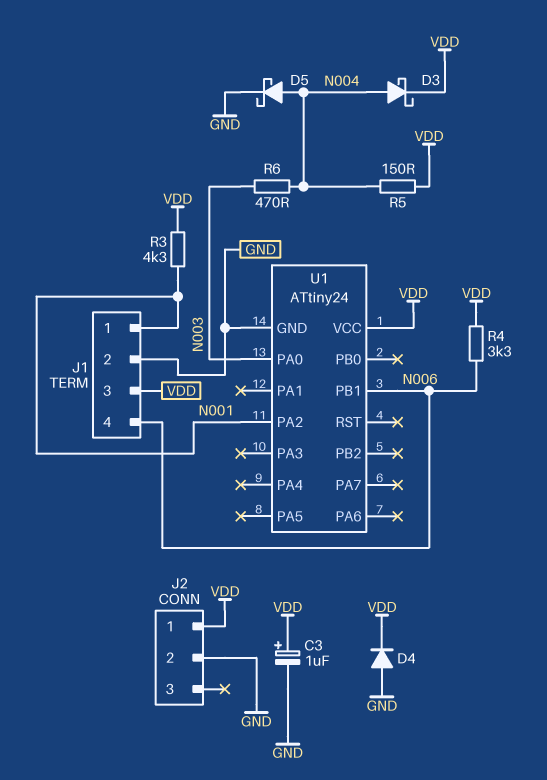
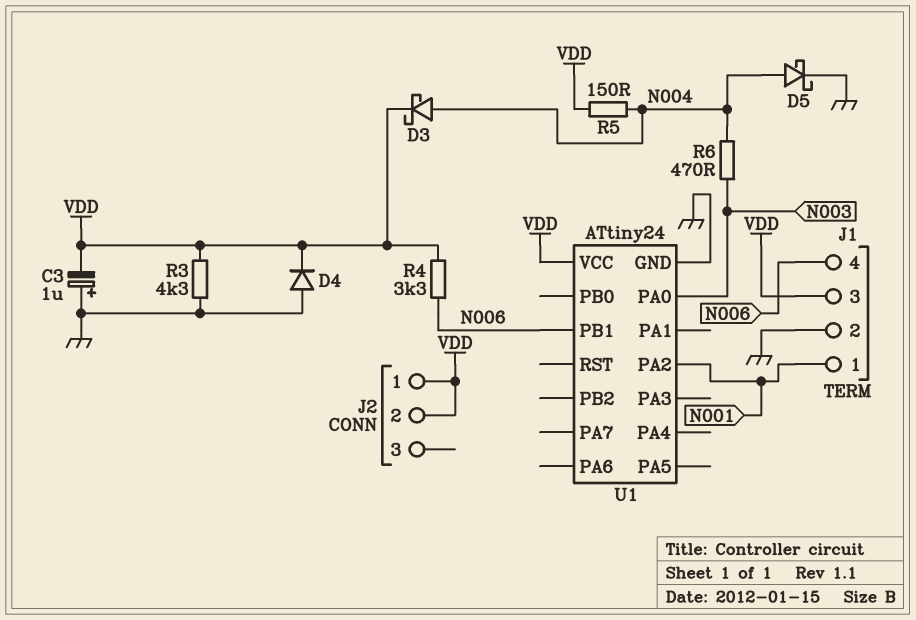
C3: 1uF (plus VDD, minus GND) -> 1uF (plus GND, minus VDD)
J2 pin 2: GND -> VDD
R3: 4.3k (N001, VDD) -> 4.3k (GND, VDD)

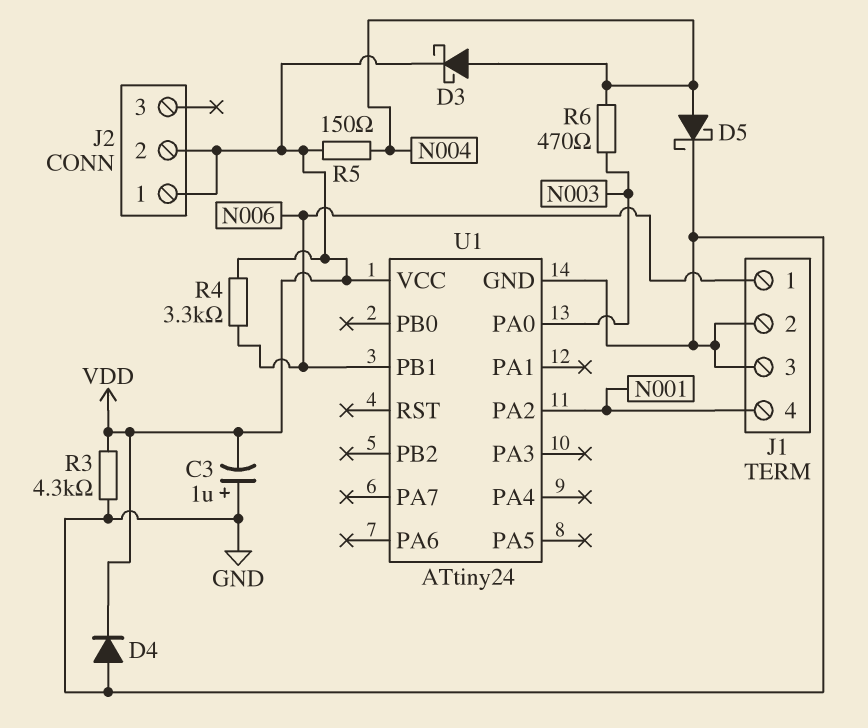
J1 pin 1: N001 -> N006
J1 pin 3: VDD -> GND
J1 pin 4: N006 -> N001

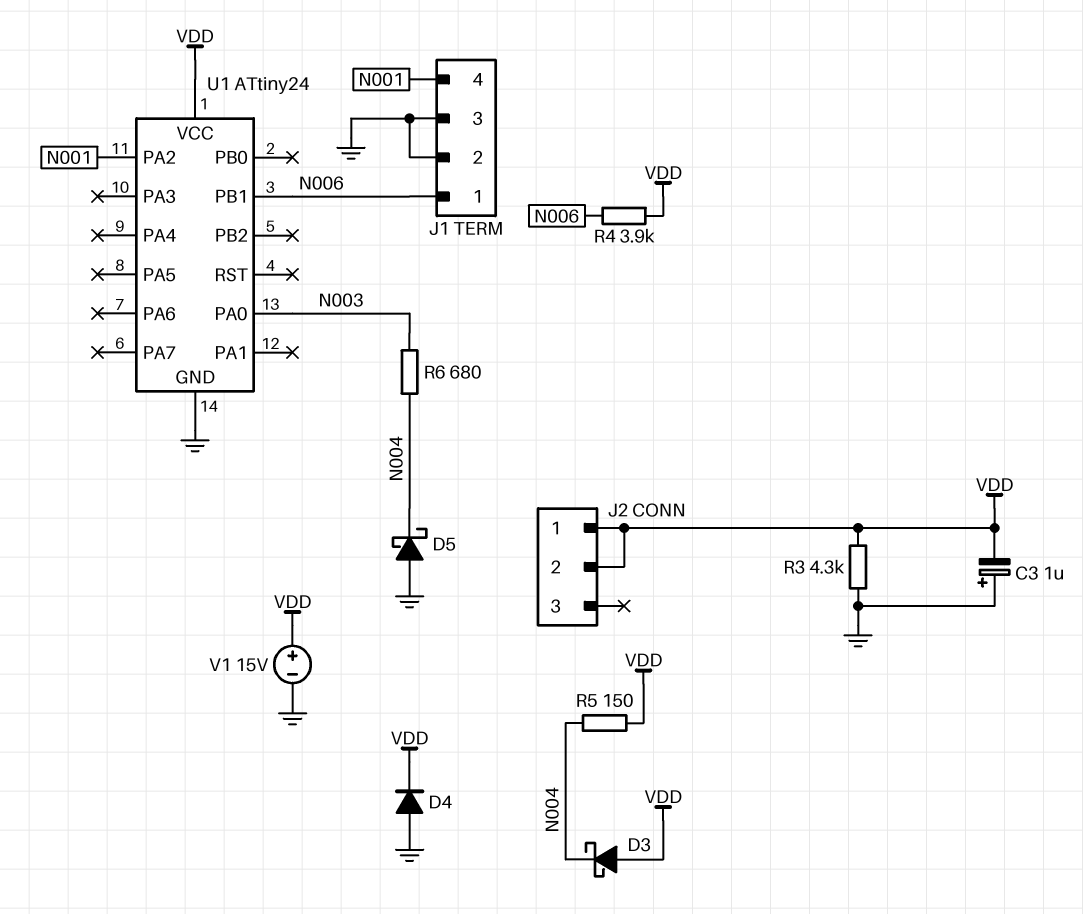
D3: schottky (A N004, K VDD) -> schottky (A VDD, K N004)
D5: schottky (A N004, K GND) -> schottky (A GND, K N004)
R4: 3.3k (N006, VDD) -> 3.9k (N006, VDD)
R6: 470 (N003, N004) -> 680 (N003, N004)
V1: none -> 15V (plus VDD, minus GND)

